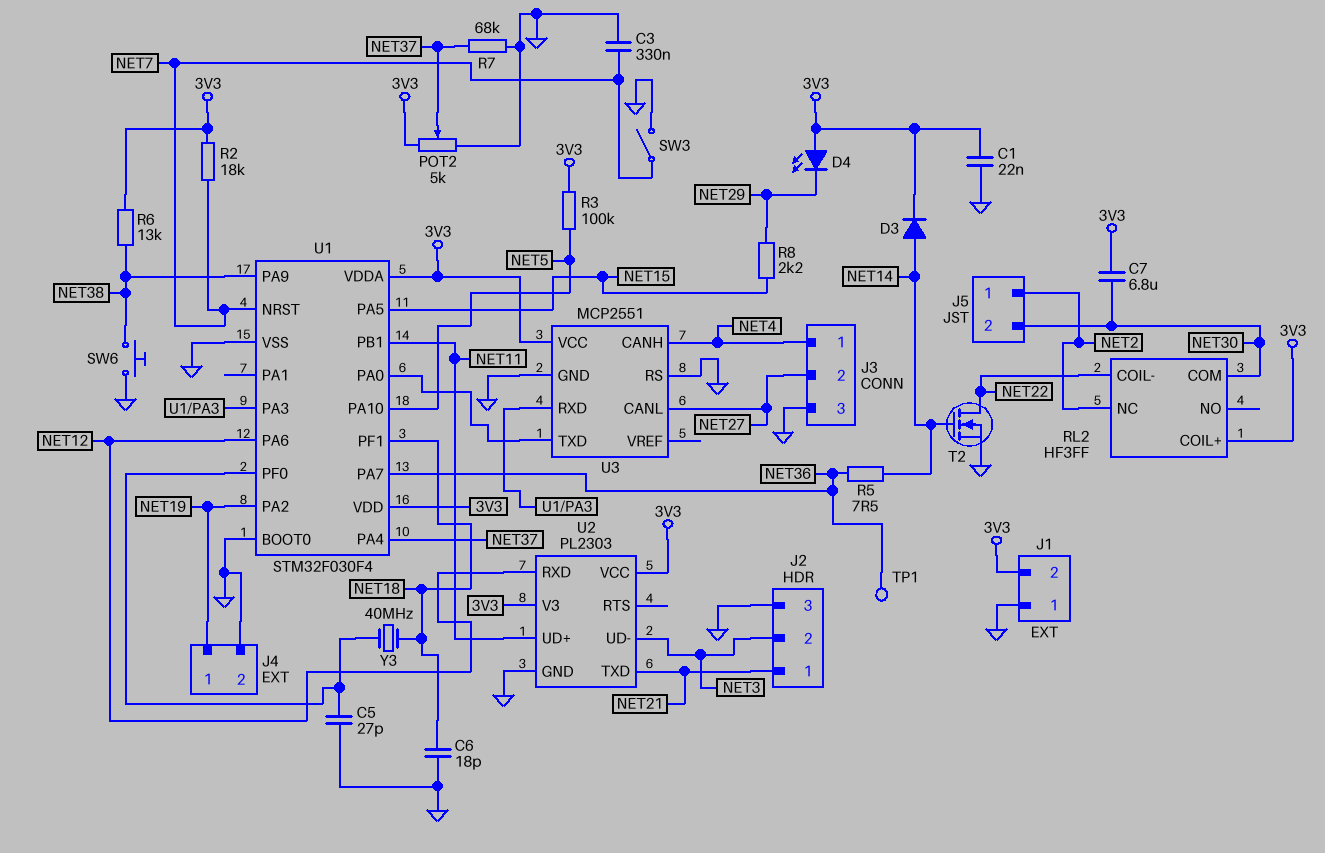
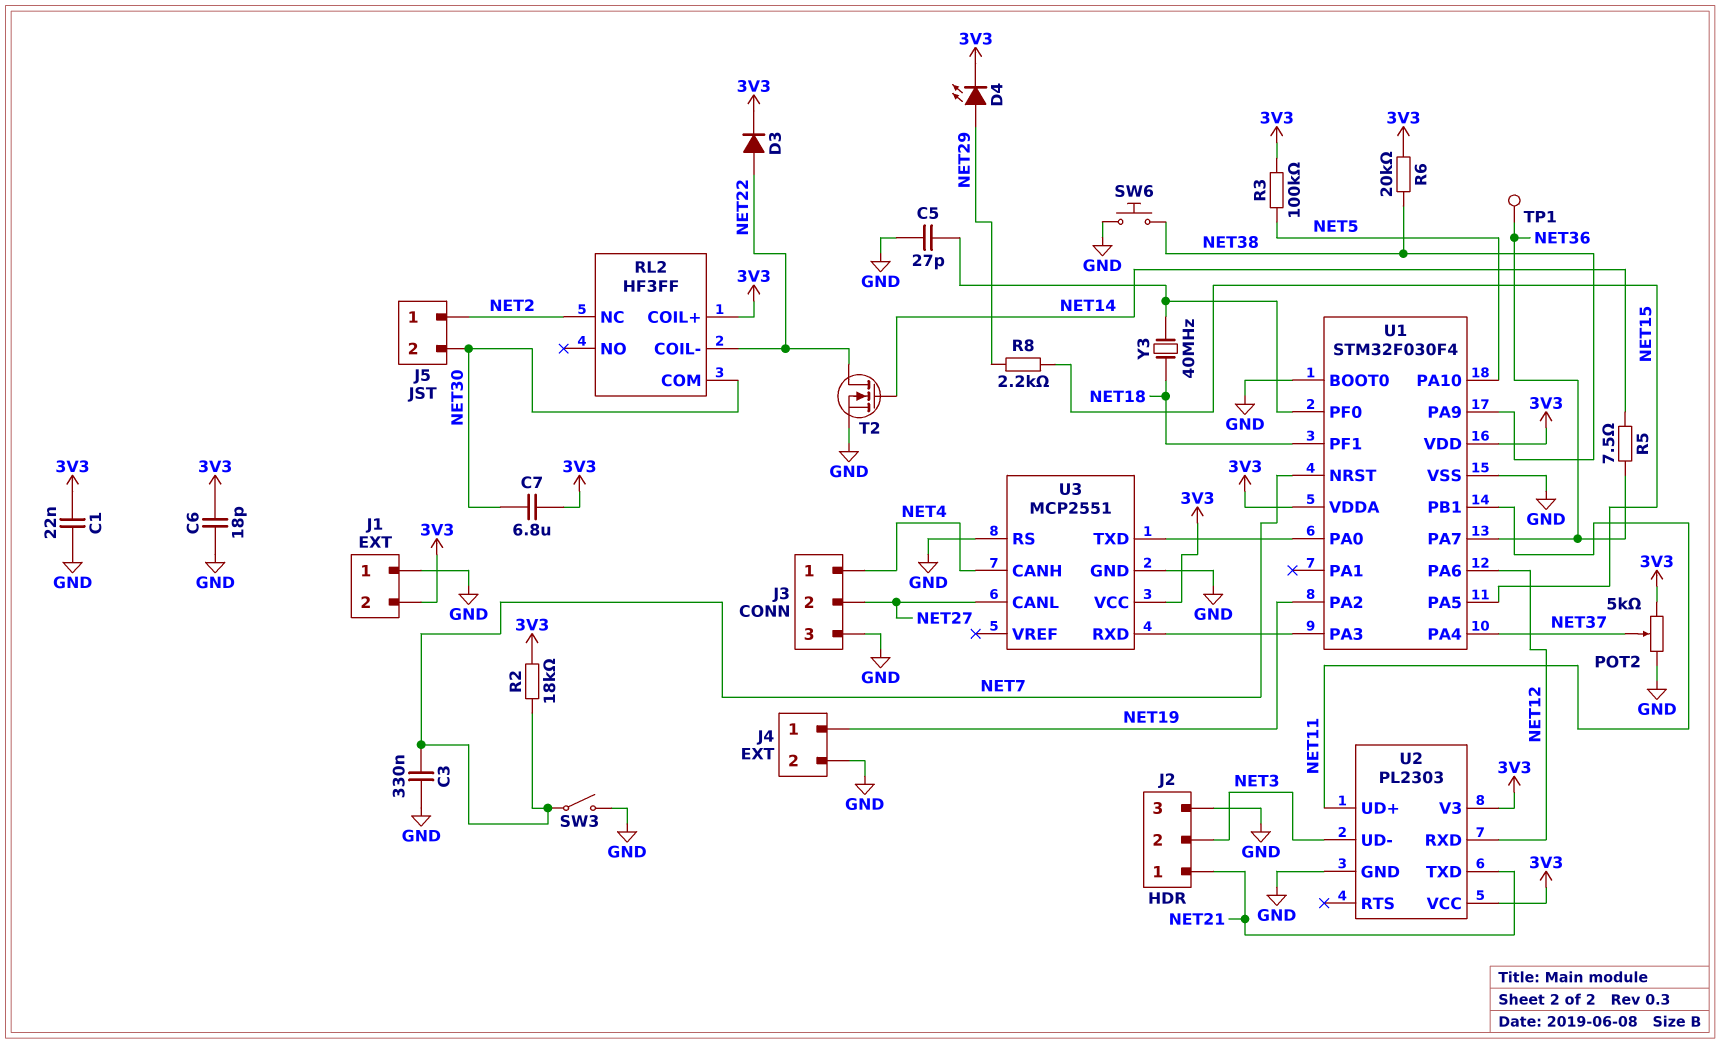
C6: 18pF (GND, NET18) -> 18pF (3V3, GND)
D3: diode (A NET14, K 3V3) -> diode (A NET22, K 3V3)
D4: LED (A 3V3, K NET29) -> LED (A NET29, K 3V3)
R6: 13k (3V3, NET38) -> 20k (3V3, NET38)
R7: 68k (GND, NET37) -> none

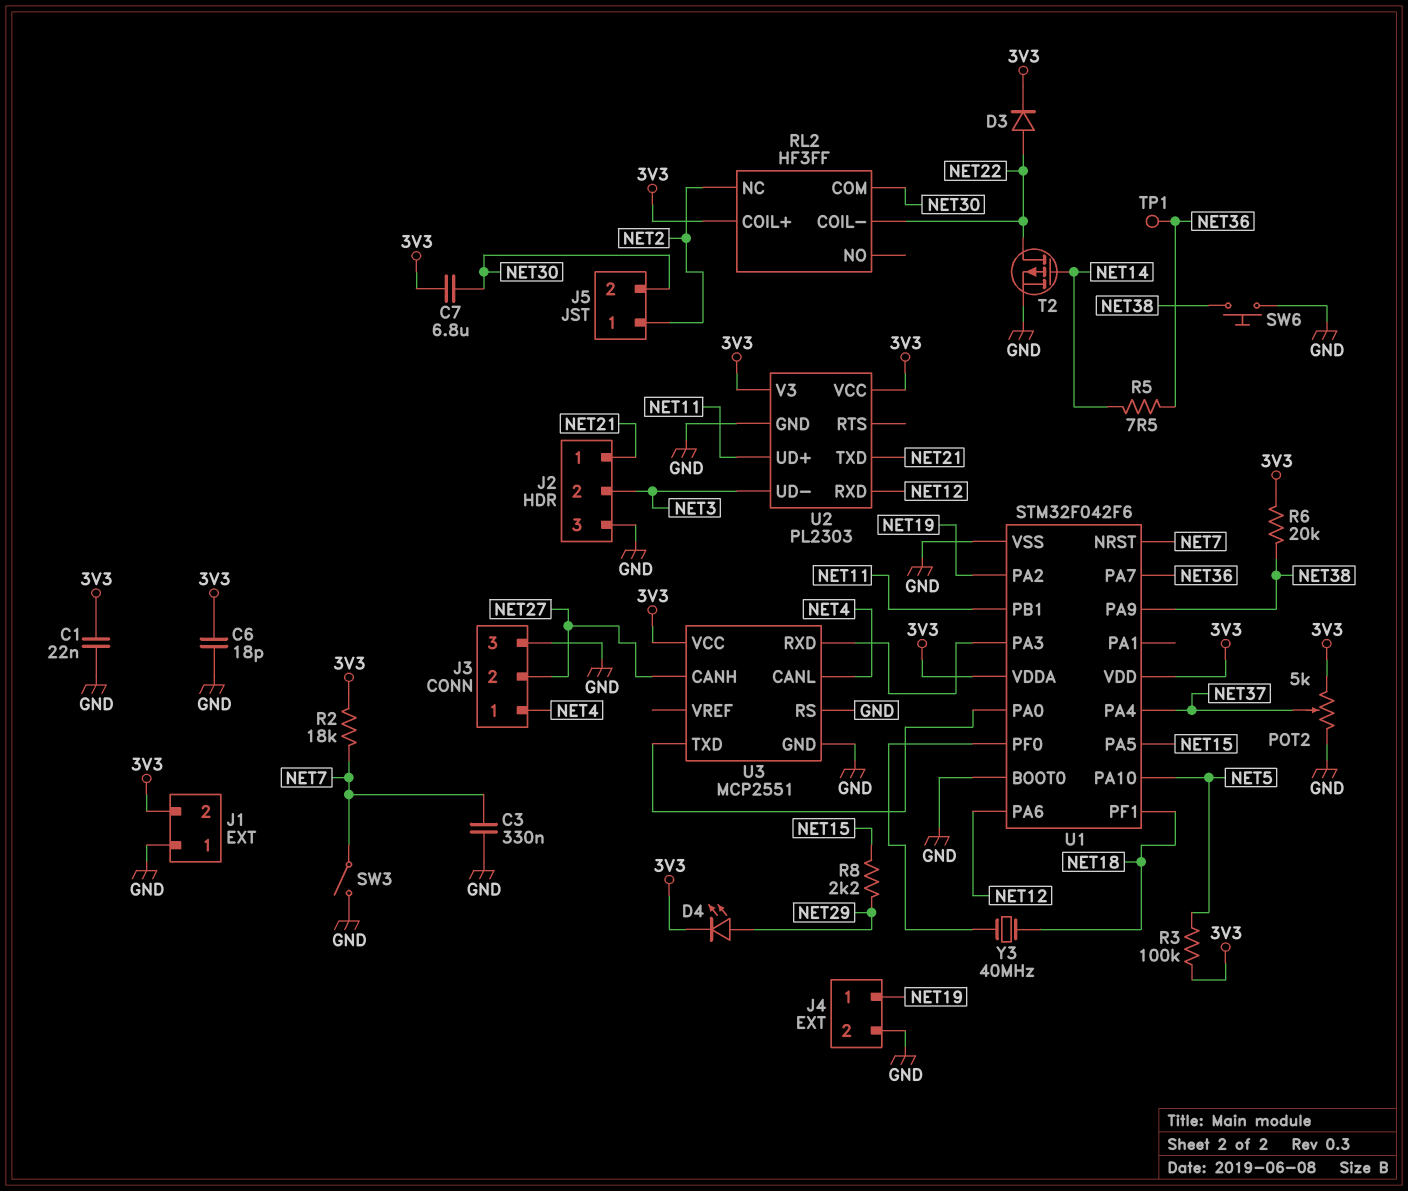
C5: 27pF (GND, U1/PF0) -> none
T2: NMOS (G NET14, D NET22, S GND) -> PMOS (G NET14, D NET22, S GND)
U1: STM32F030F4 -> STM32F042F6
U3 pin CANH: NET4 -> NET27
U3 pin CANL: NET27 -> NET4

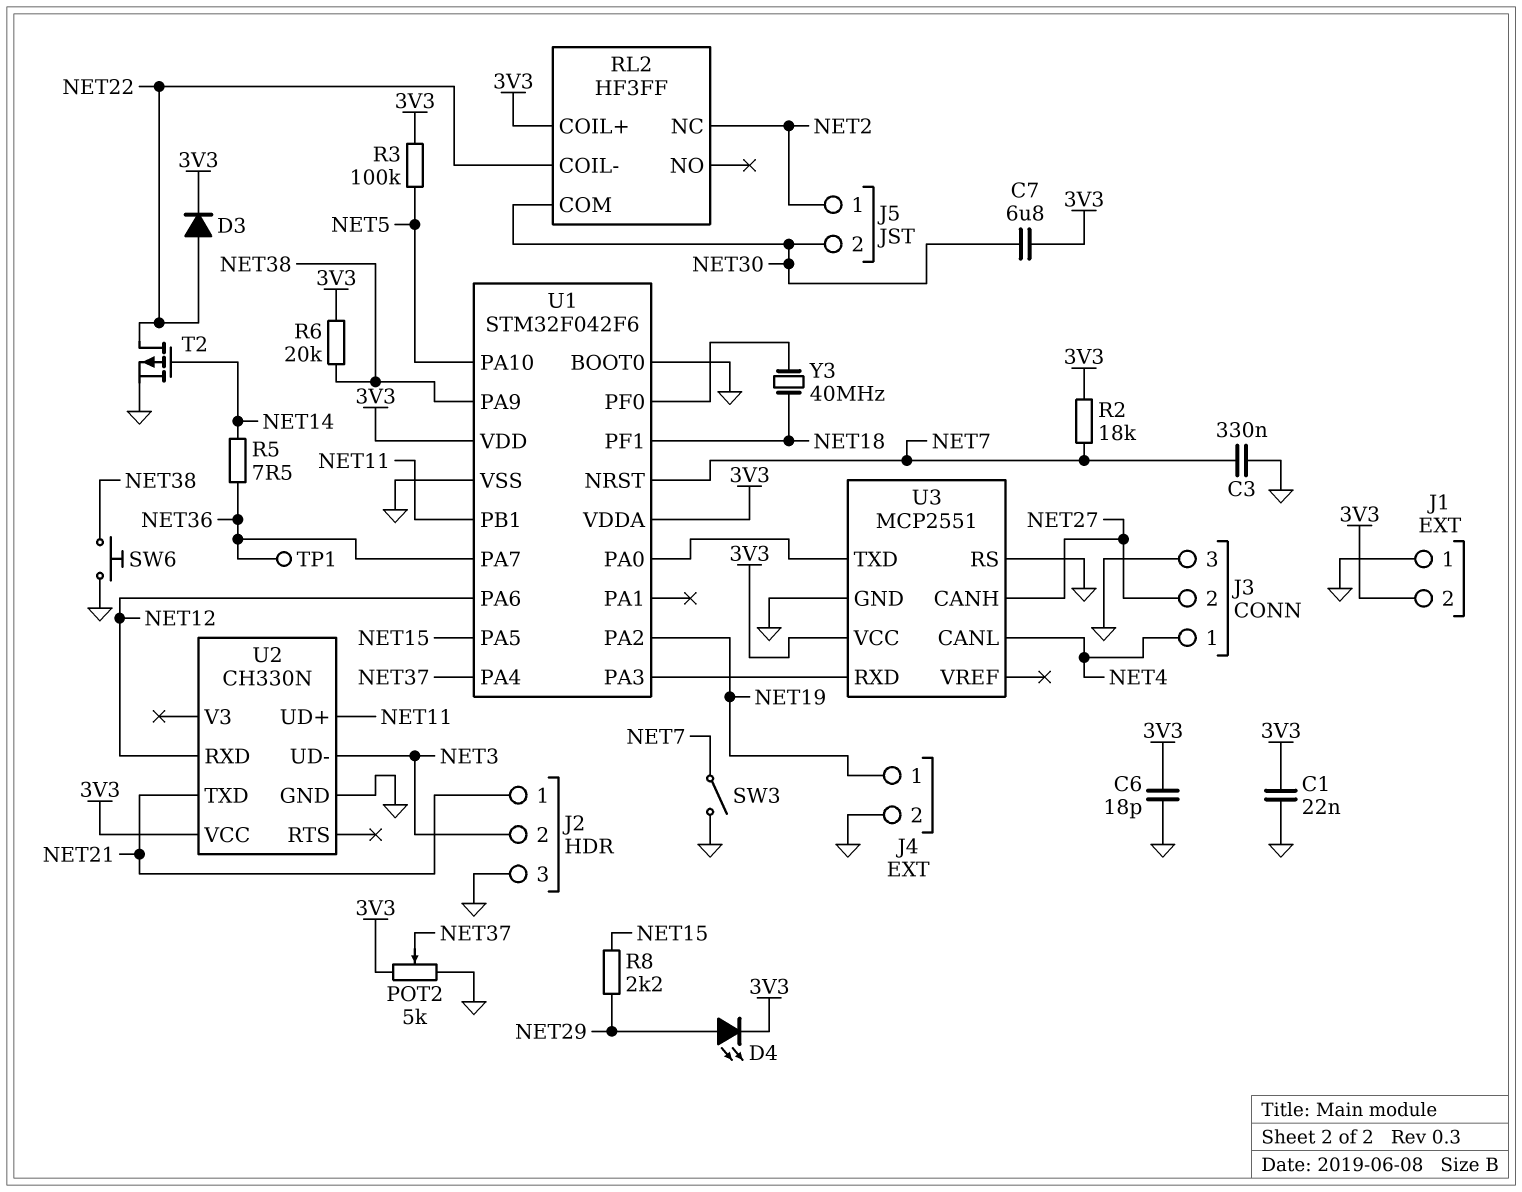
U2: PL2303 -> CH330N
U2 pin V3: 3V3 -> none

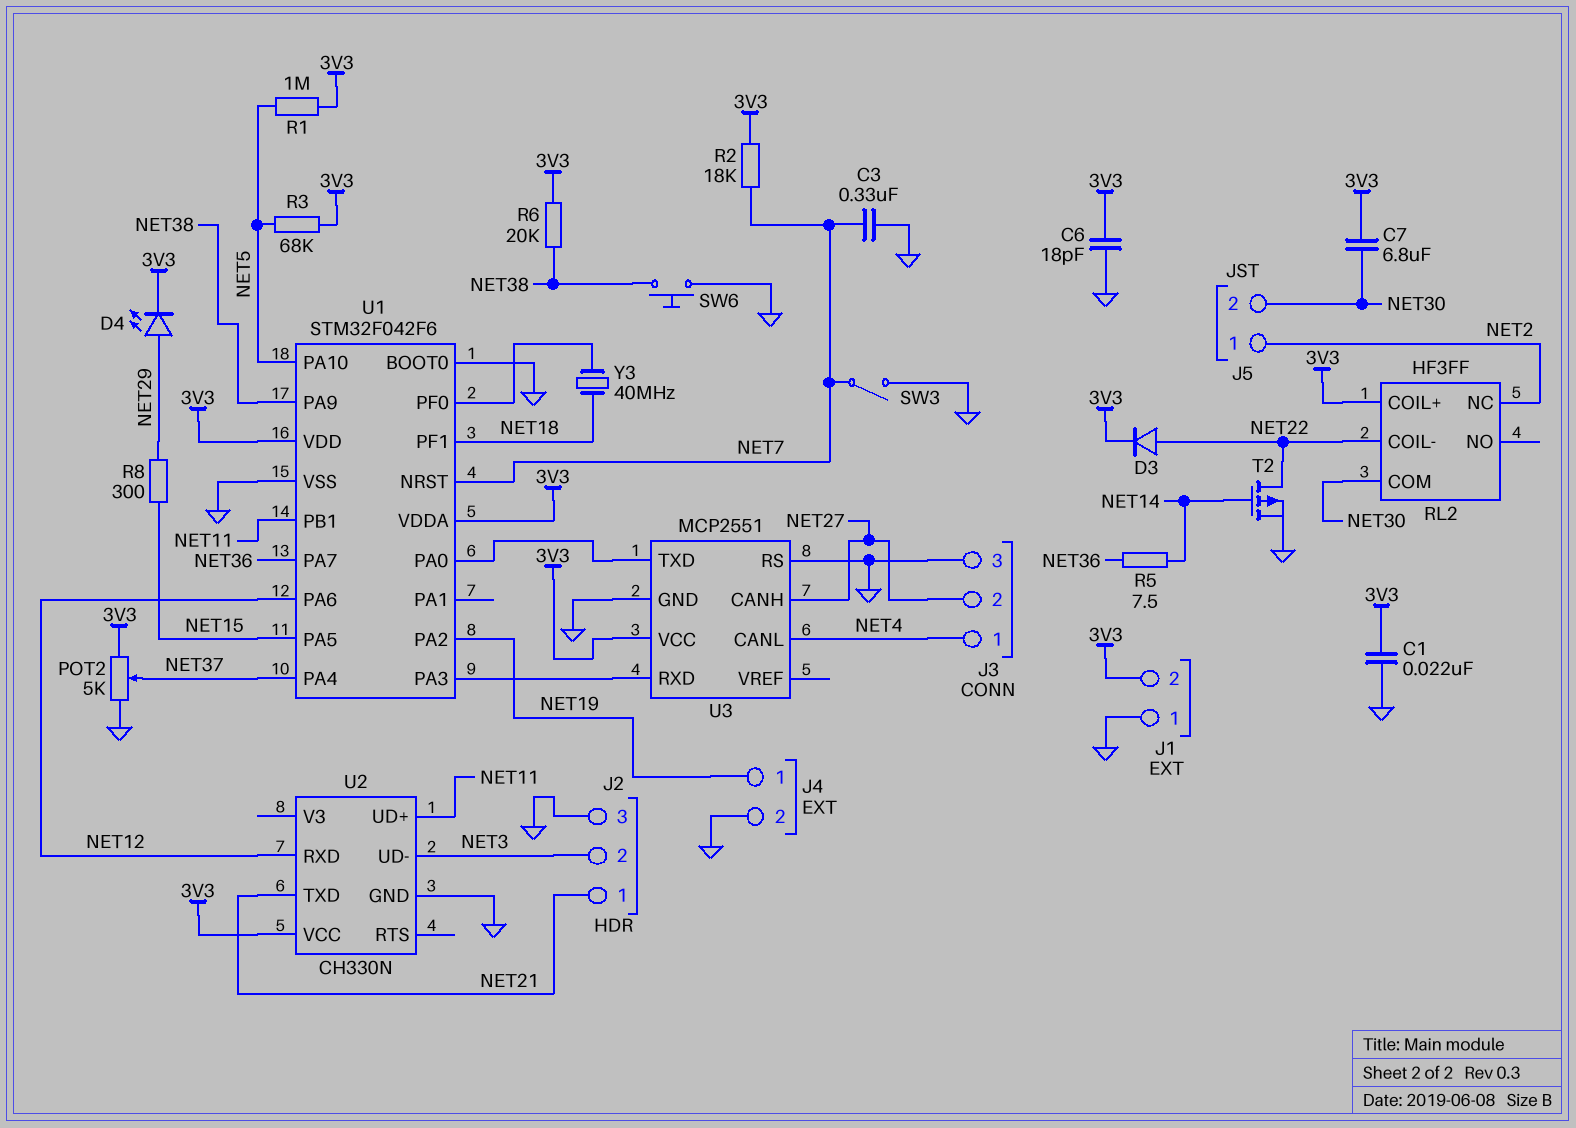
R1: none -> 1M (3V3, NET5)
R3: 100k (3V3, NET5) -> 68k (3V3, NET5)
R8: 2.2k (NET15, NET29) -> 300 (NET15, NET29)
TP1: test point (NET36) -> none

